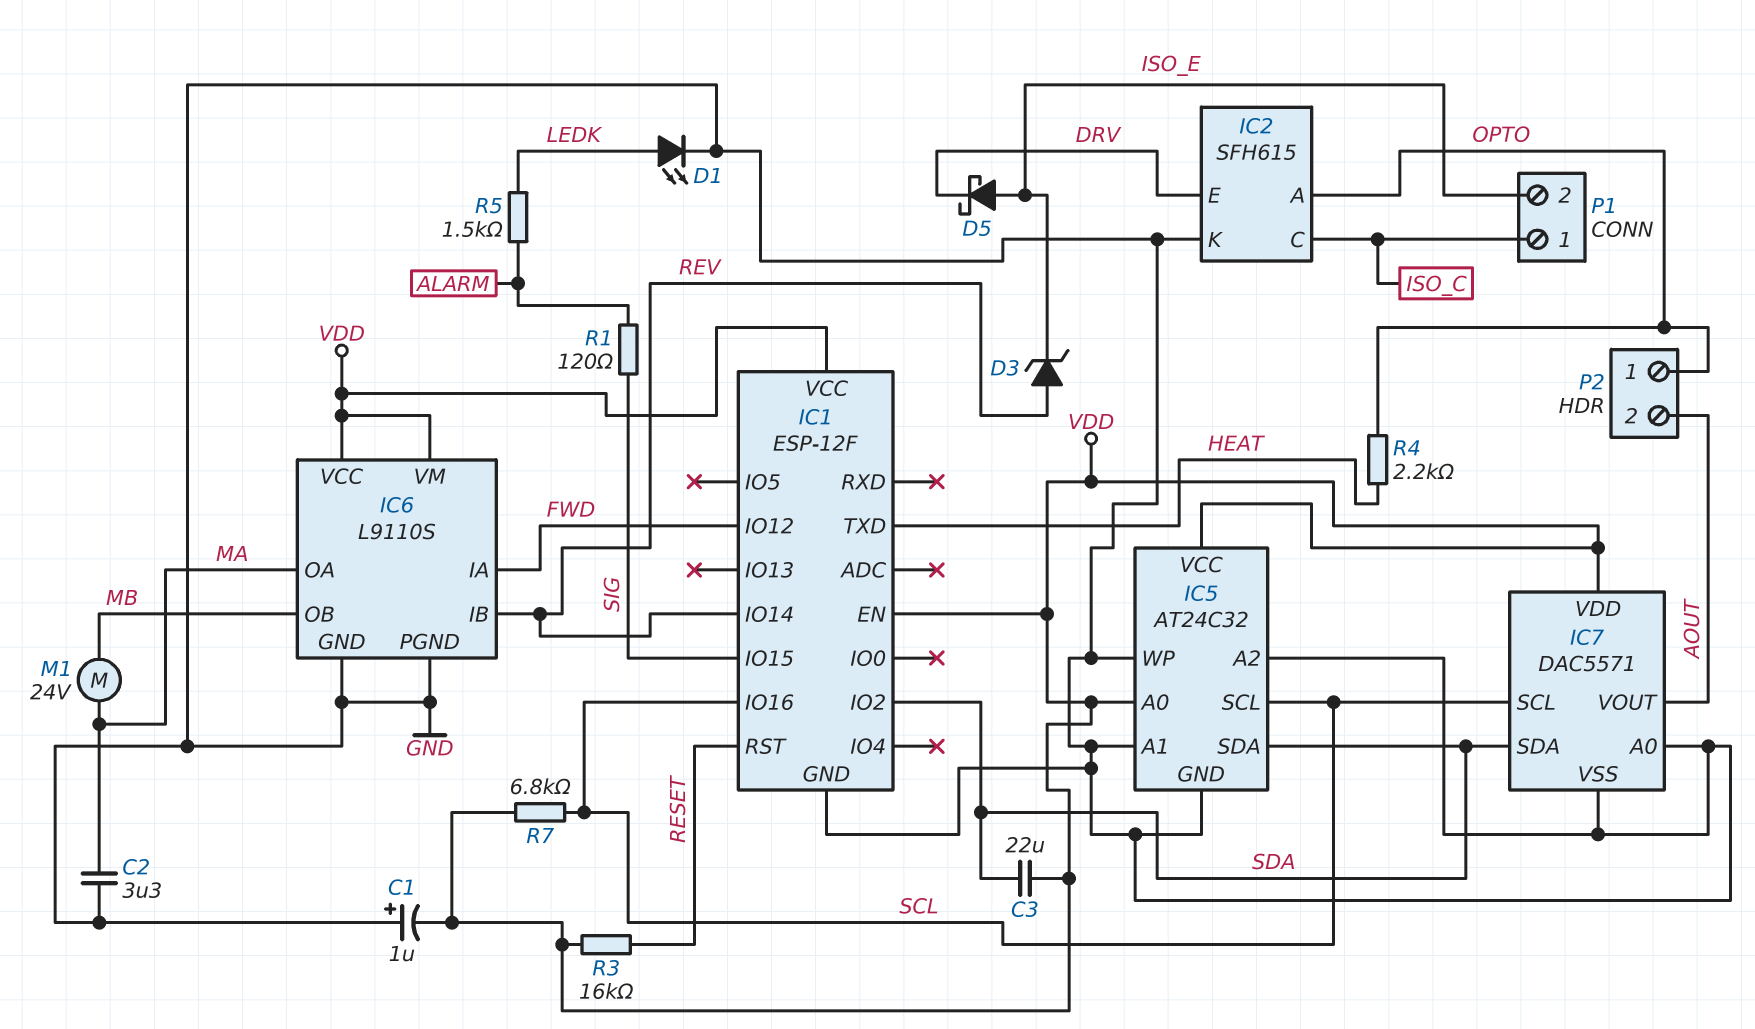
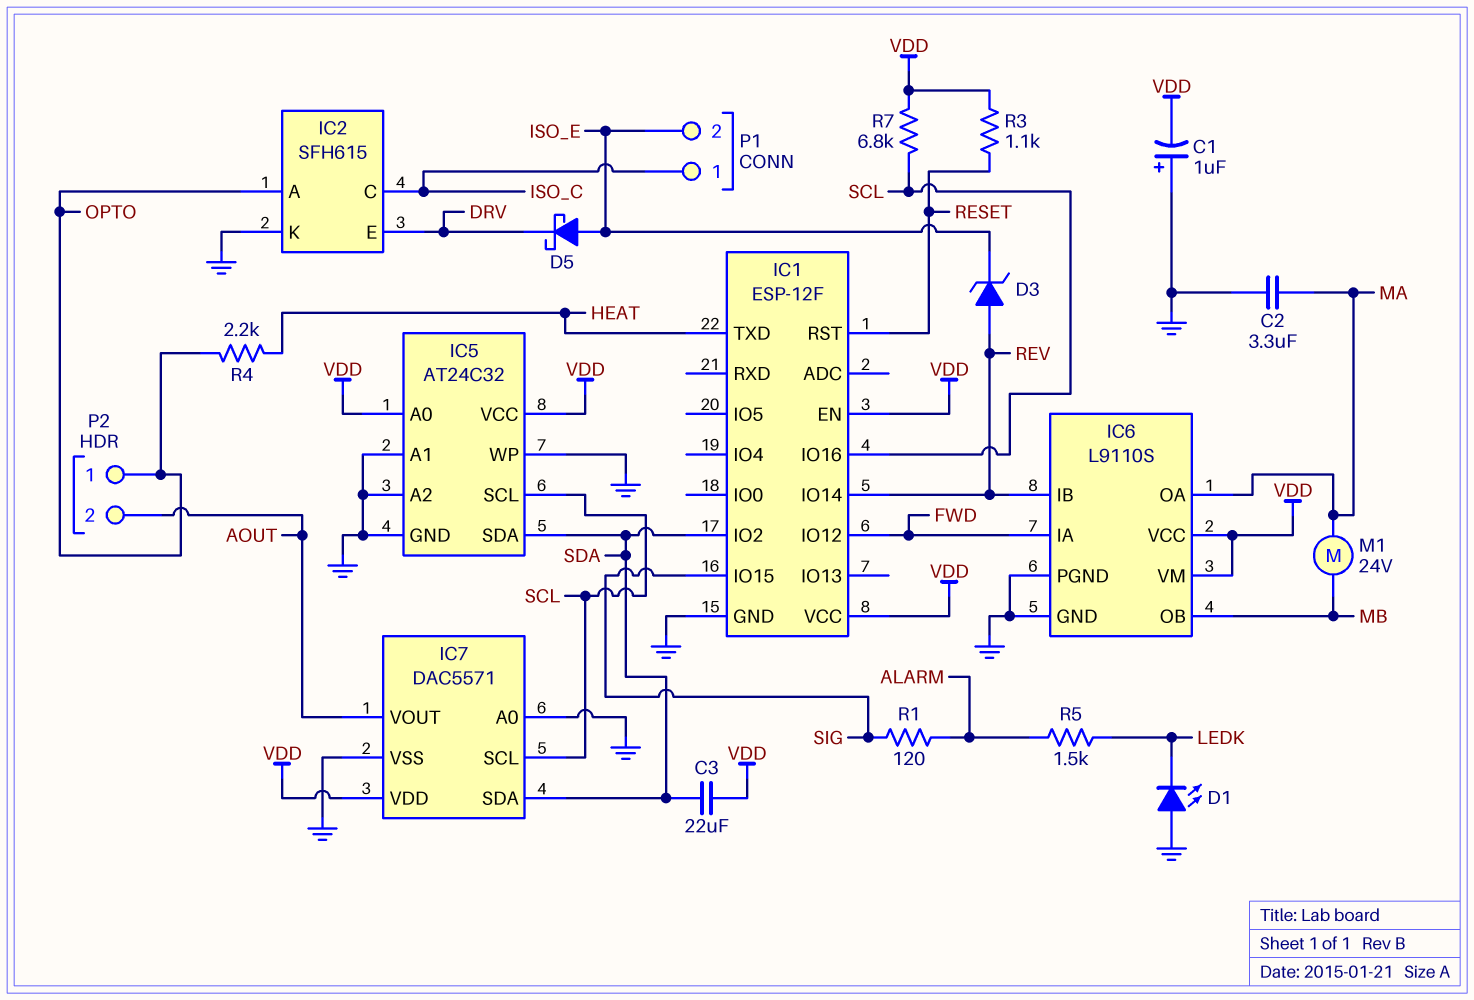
D1: LED (A LEDK, K GND) -> LED (A GND, K LEDK)
R3: 16k (RESET, VDD) -> 1.1k (RESET, VDD)

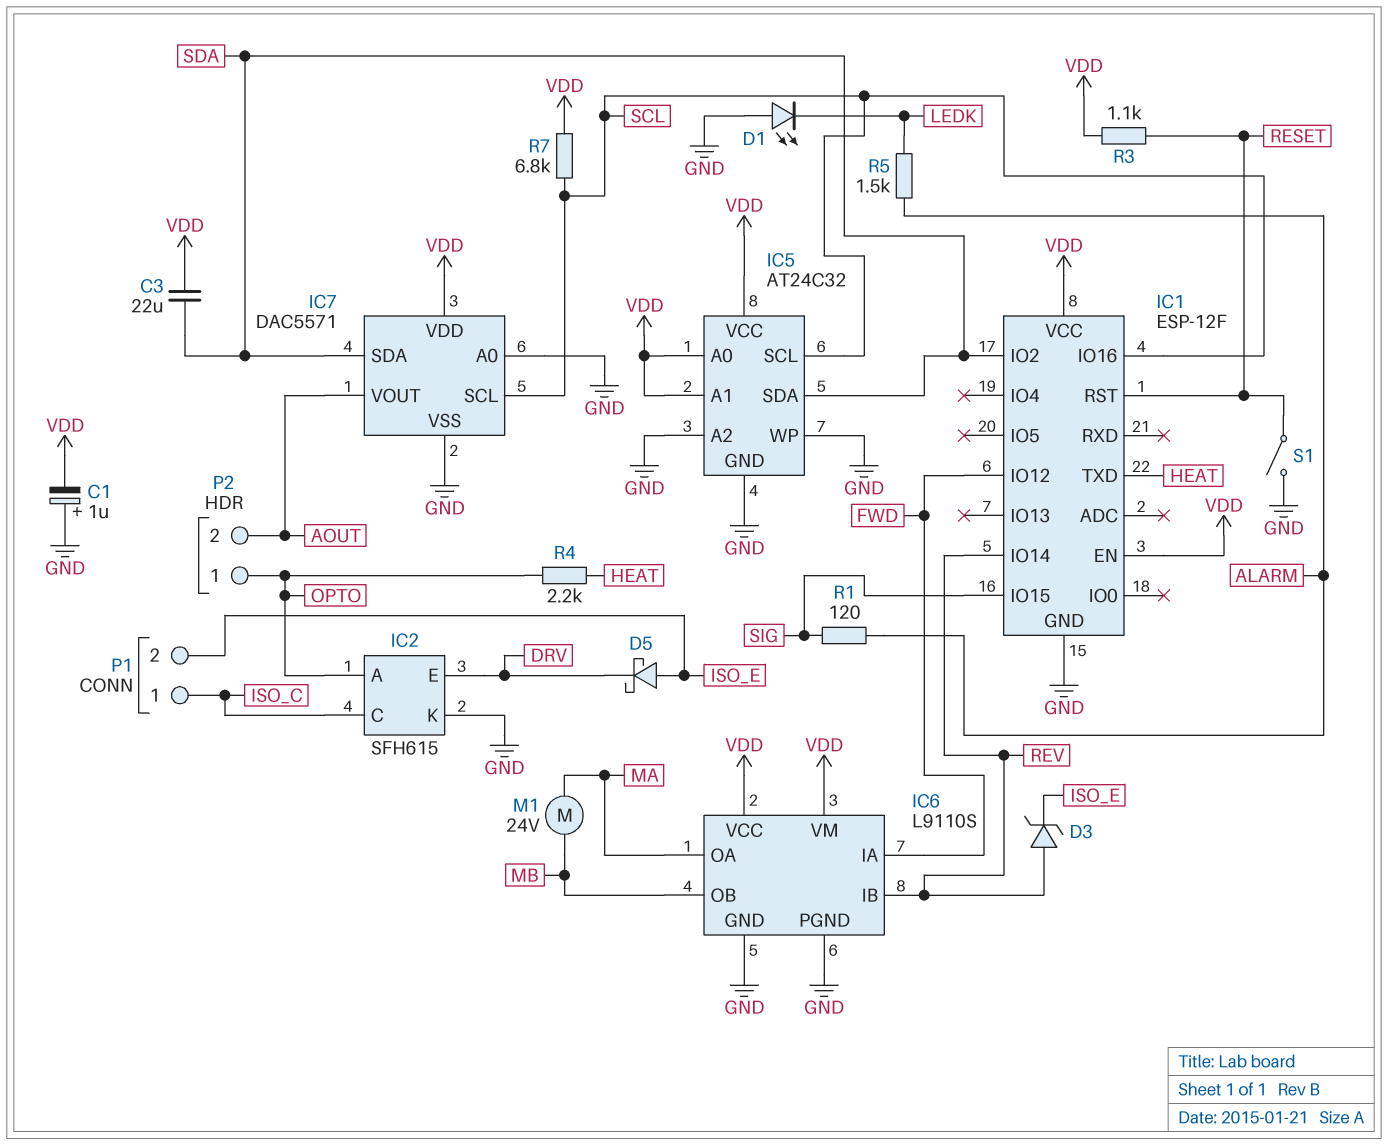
C2: 3.3uF (GND, MA) -> none
IC5 pin A1: GND -> VDD
S1: none -> switch (GND, RESET)

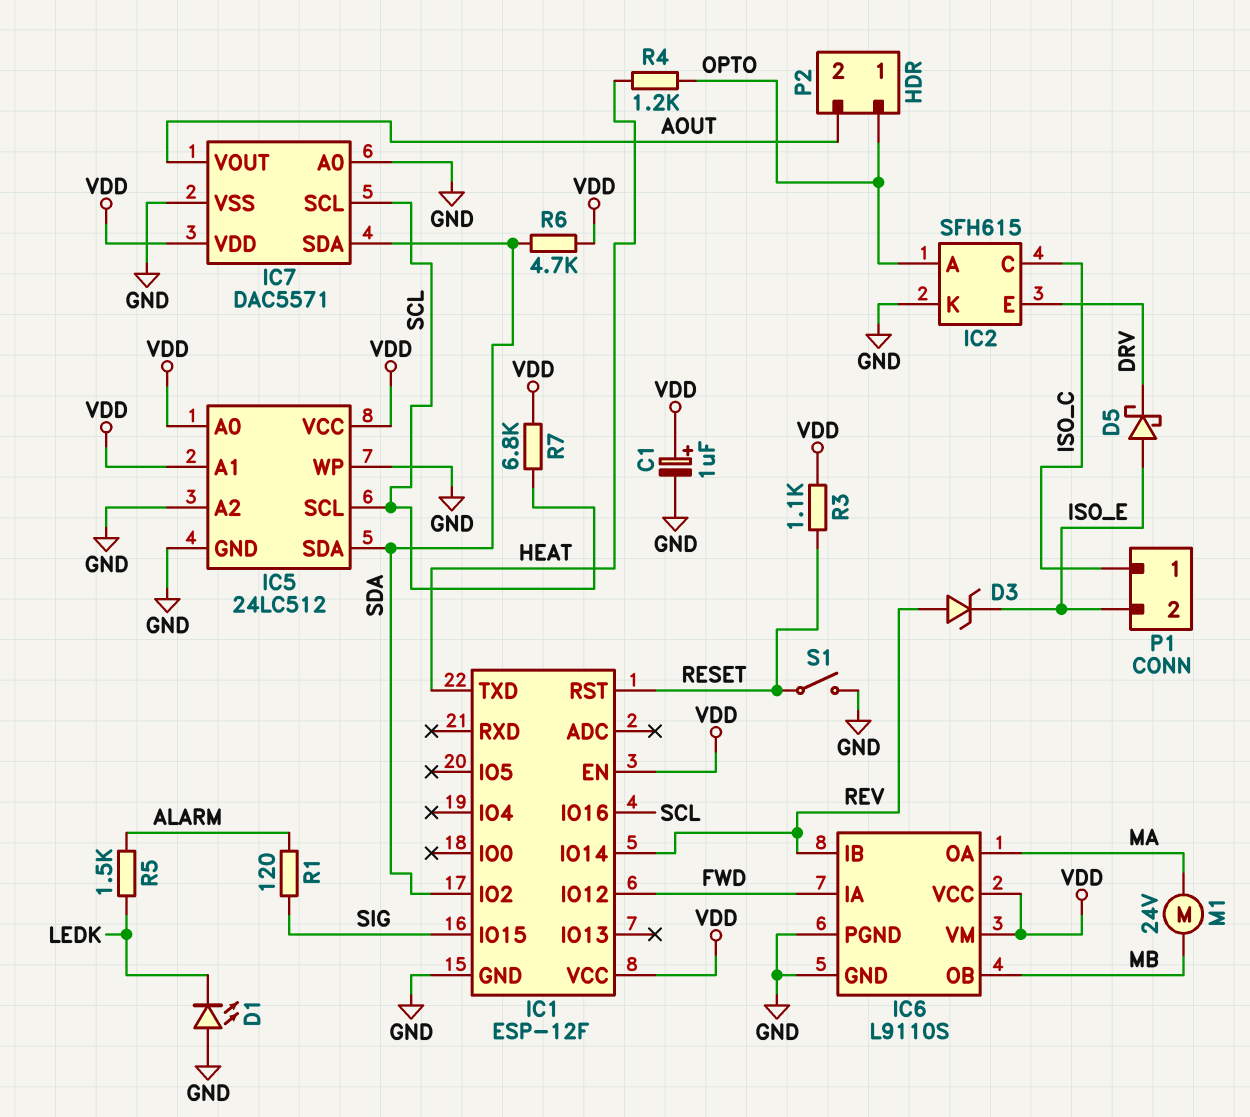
C1: 1uF (plus GND, minus VDD) -> 1uF (plus VDD, minus GND)
C3: 22uF (SDA, VDD) -> none
IC5: AT24C32 -> 24LC512
R4: 2.2k (HEAT, OPTO) -> 1.2k (HEAT, OPTO)
R6: none -> 4.7k (SDA, VDD)

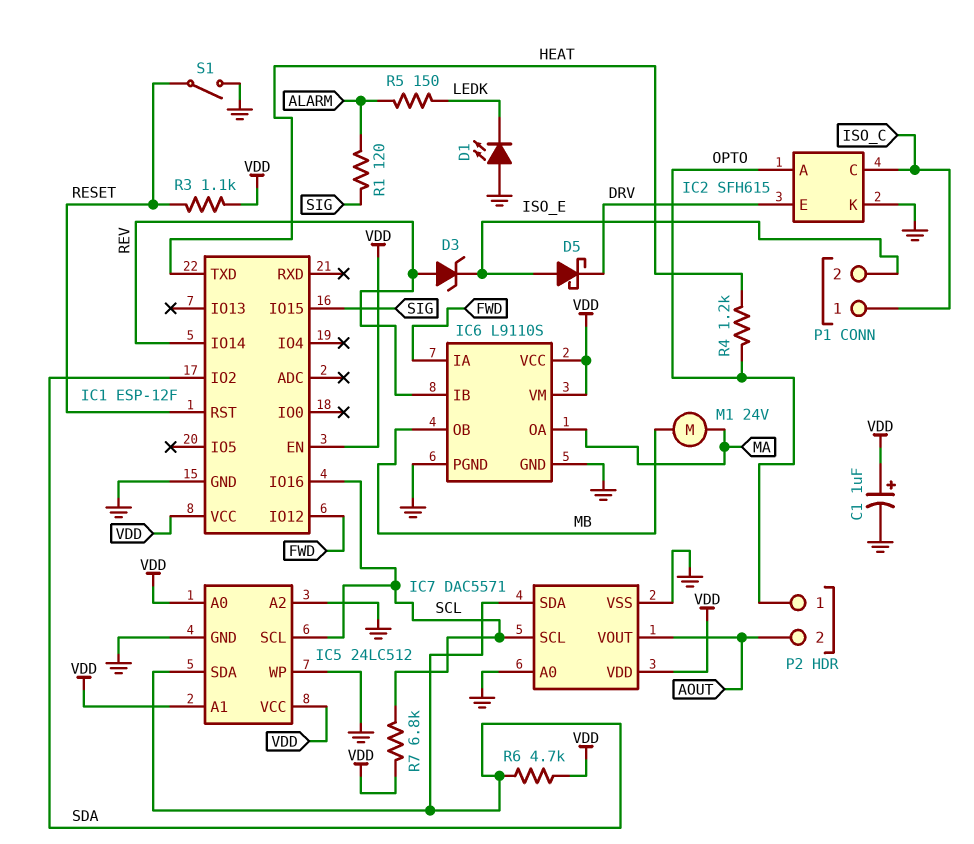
R5: 1.5k (ALARM, LEDK) -> 150 (ALARM, LEDK)

